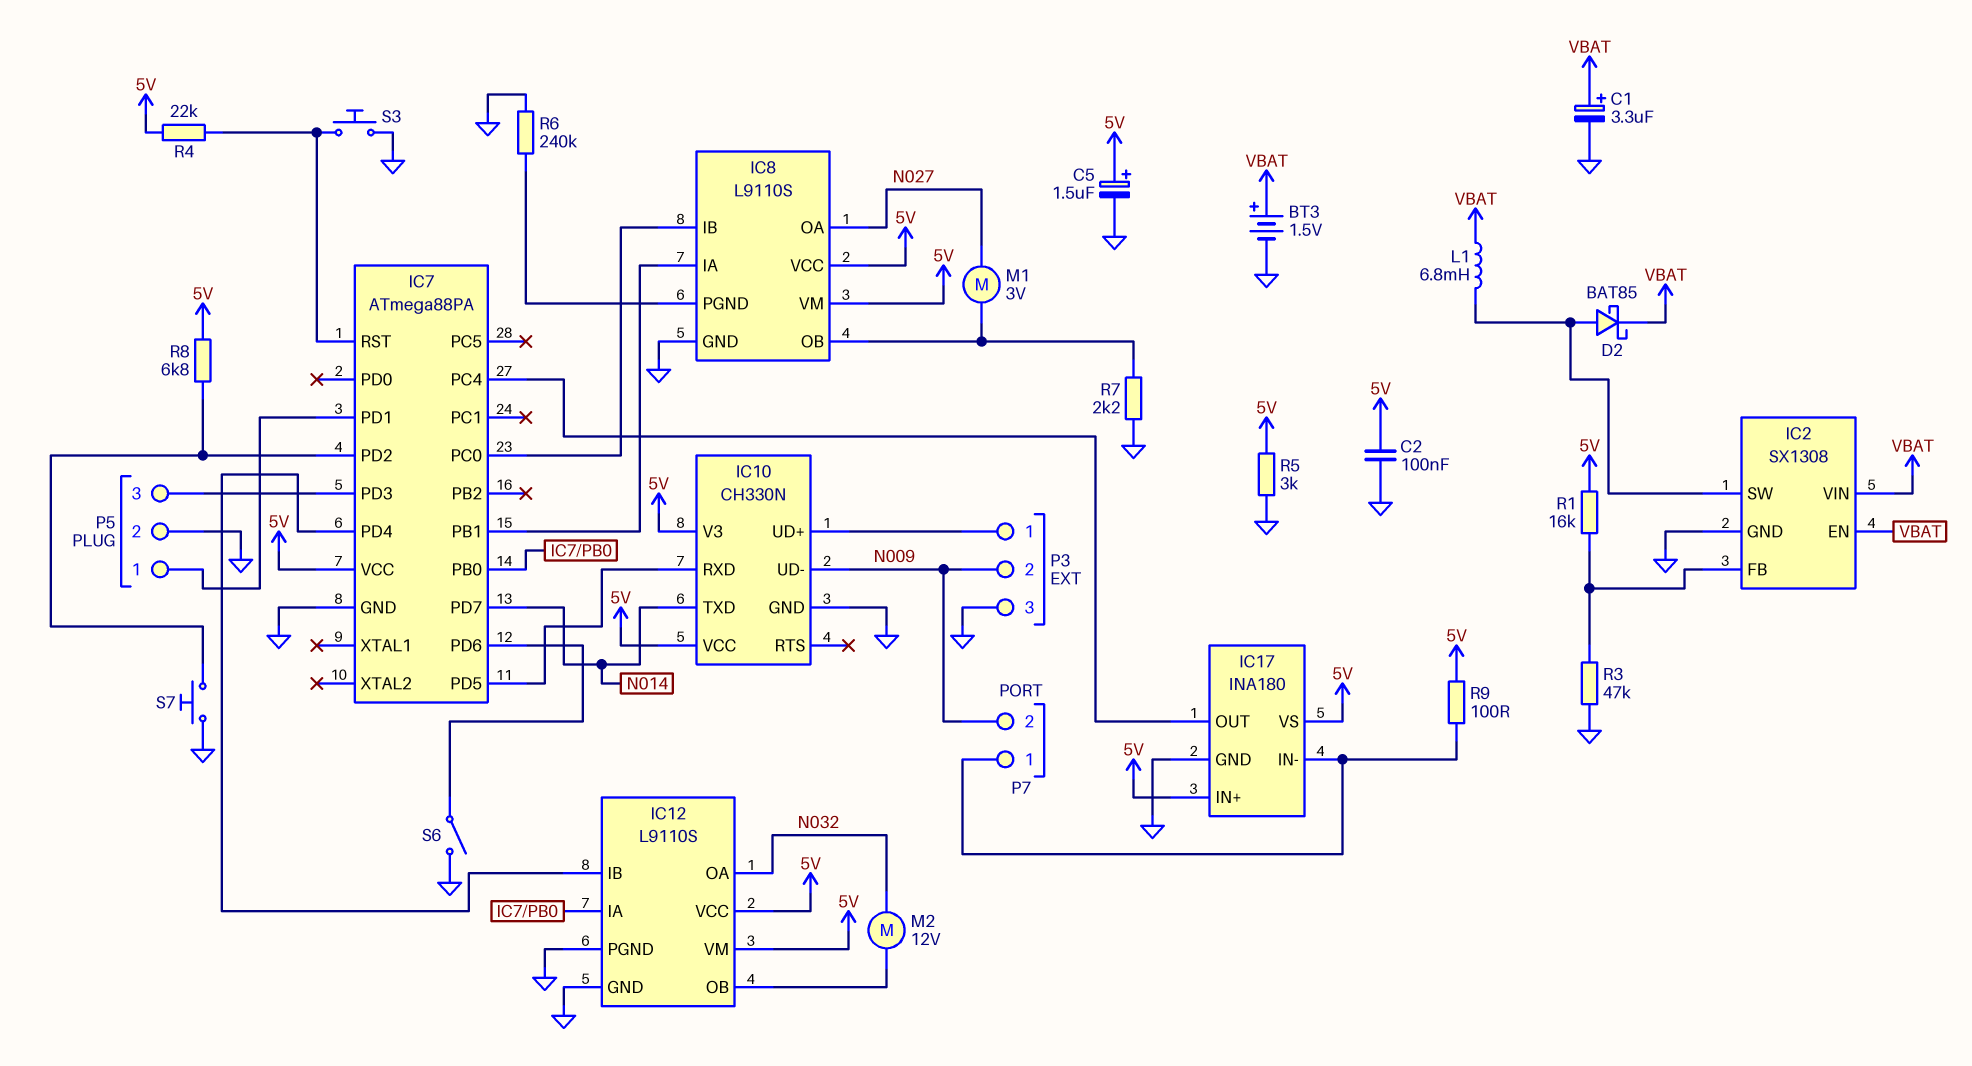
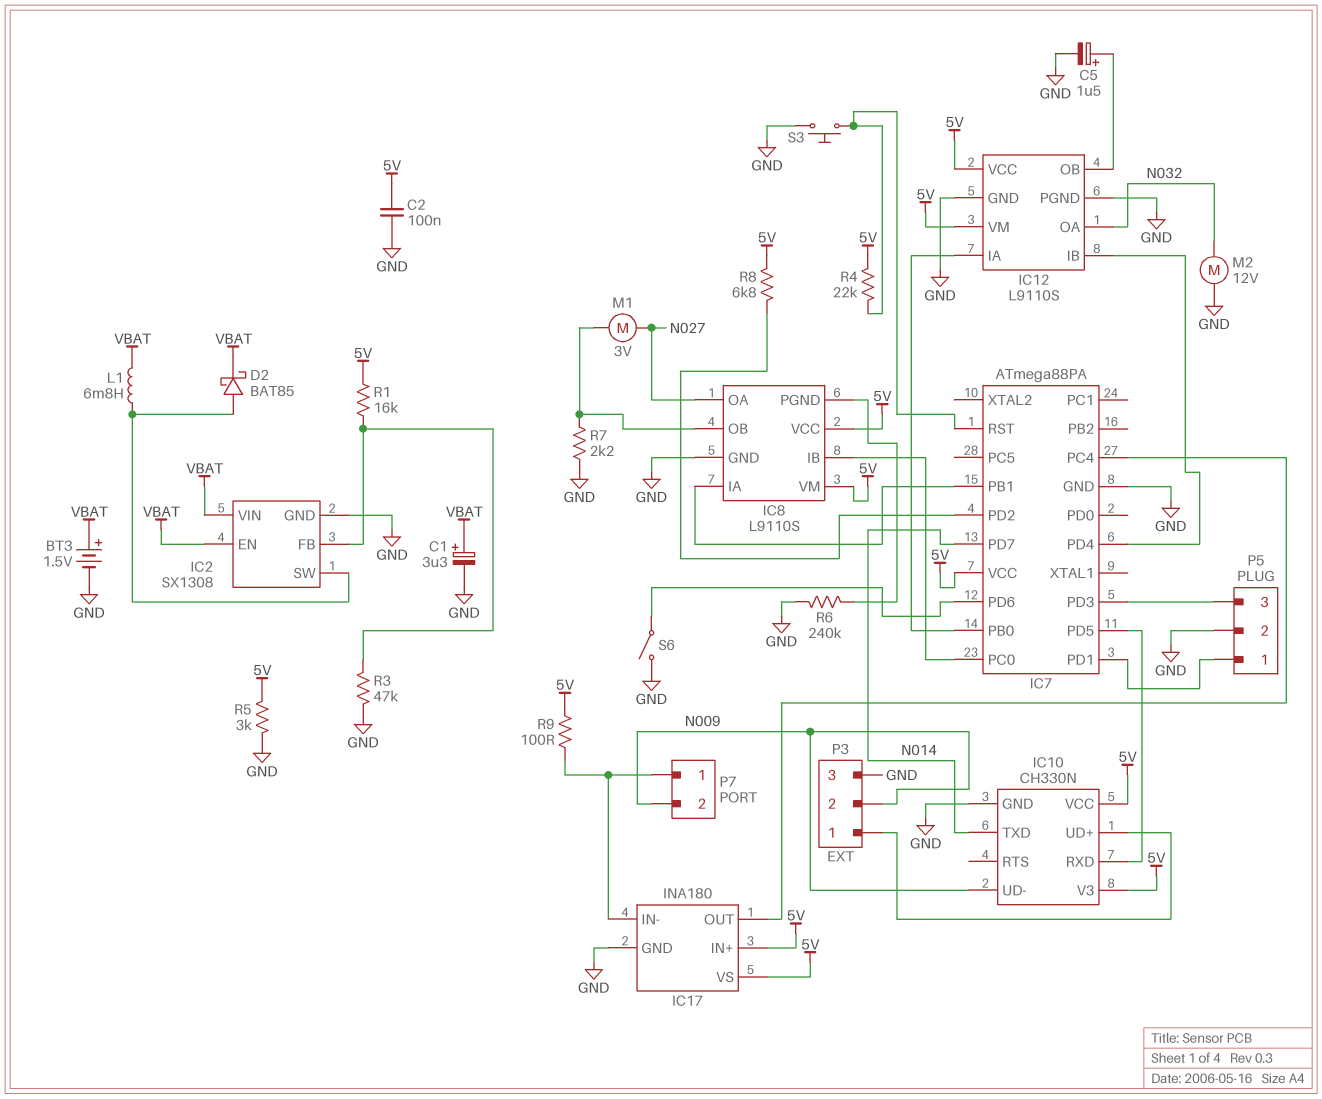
C5: 1.5uF (plus 5V, minus GND) -> 1.5uF (plus IC12/OB, minus GND)
M2: motor 12V (IC12/OB, N032) -> motor 12V (GND, N032)
S7: button (GND, IC7/PD2) -> none

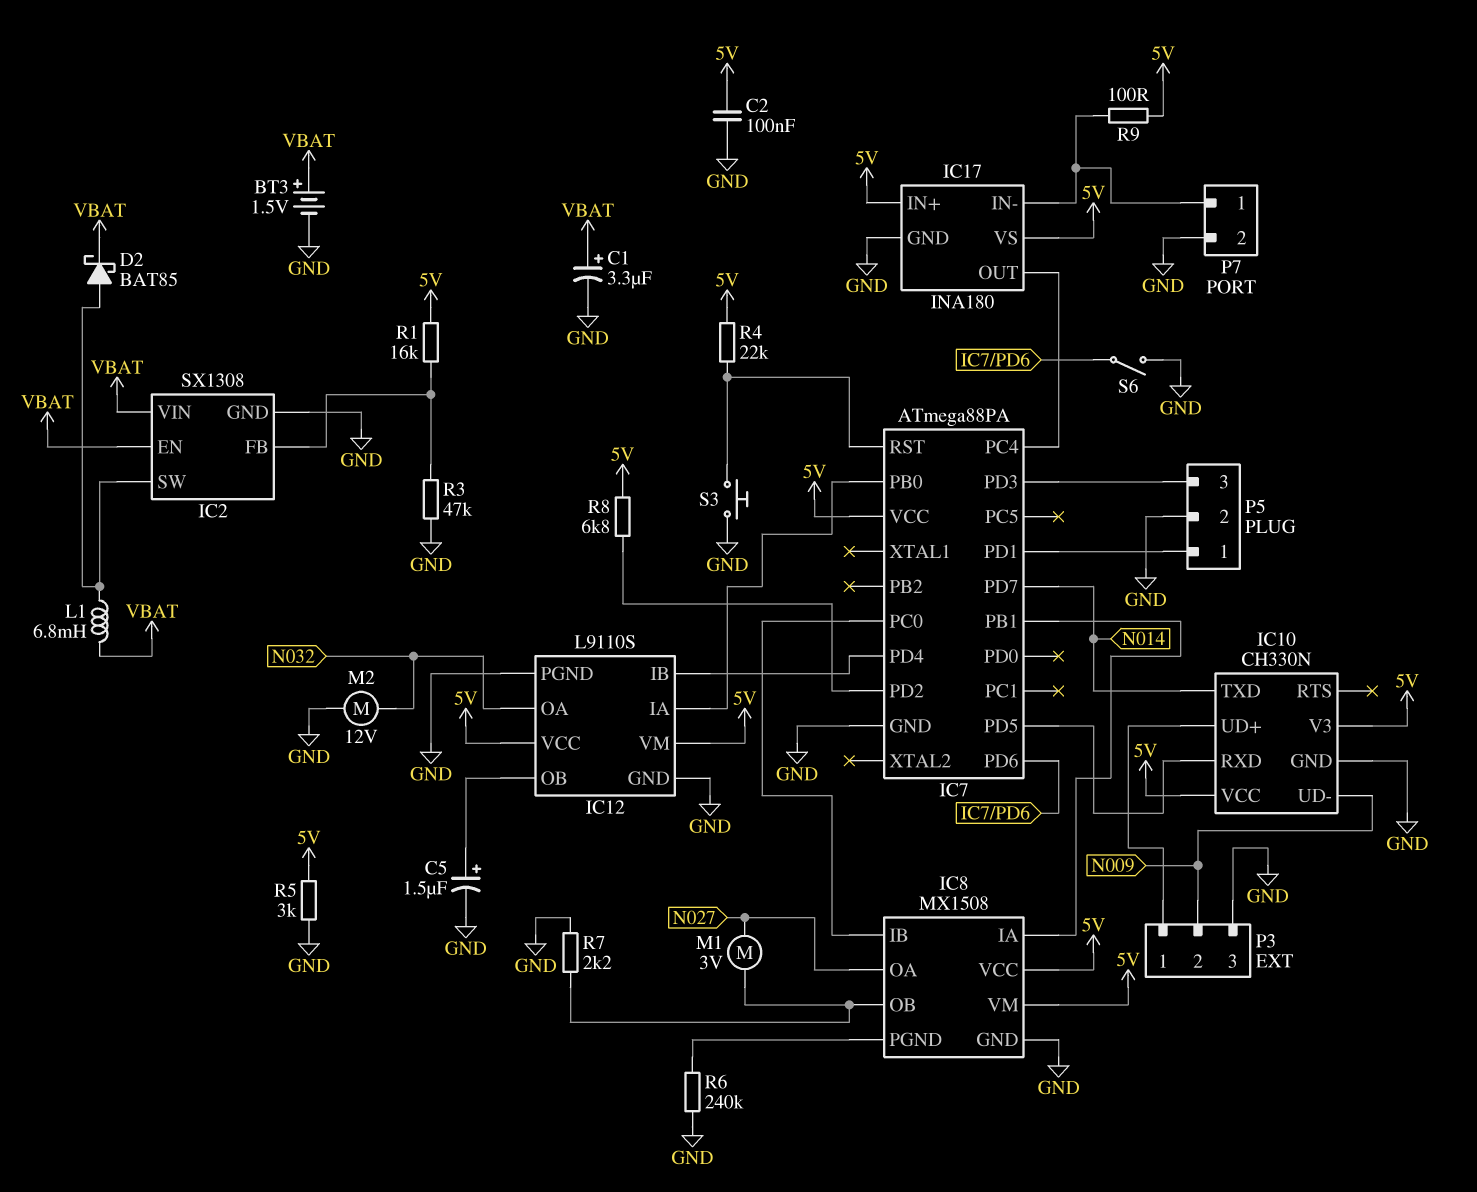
IC8: L9110S -> MX1508
P7 pin 2: N009 -> GND

